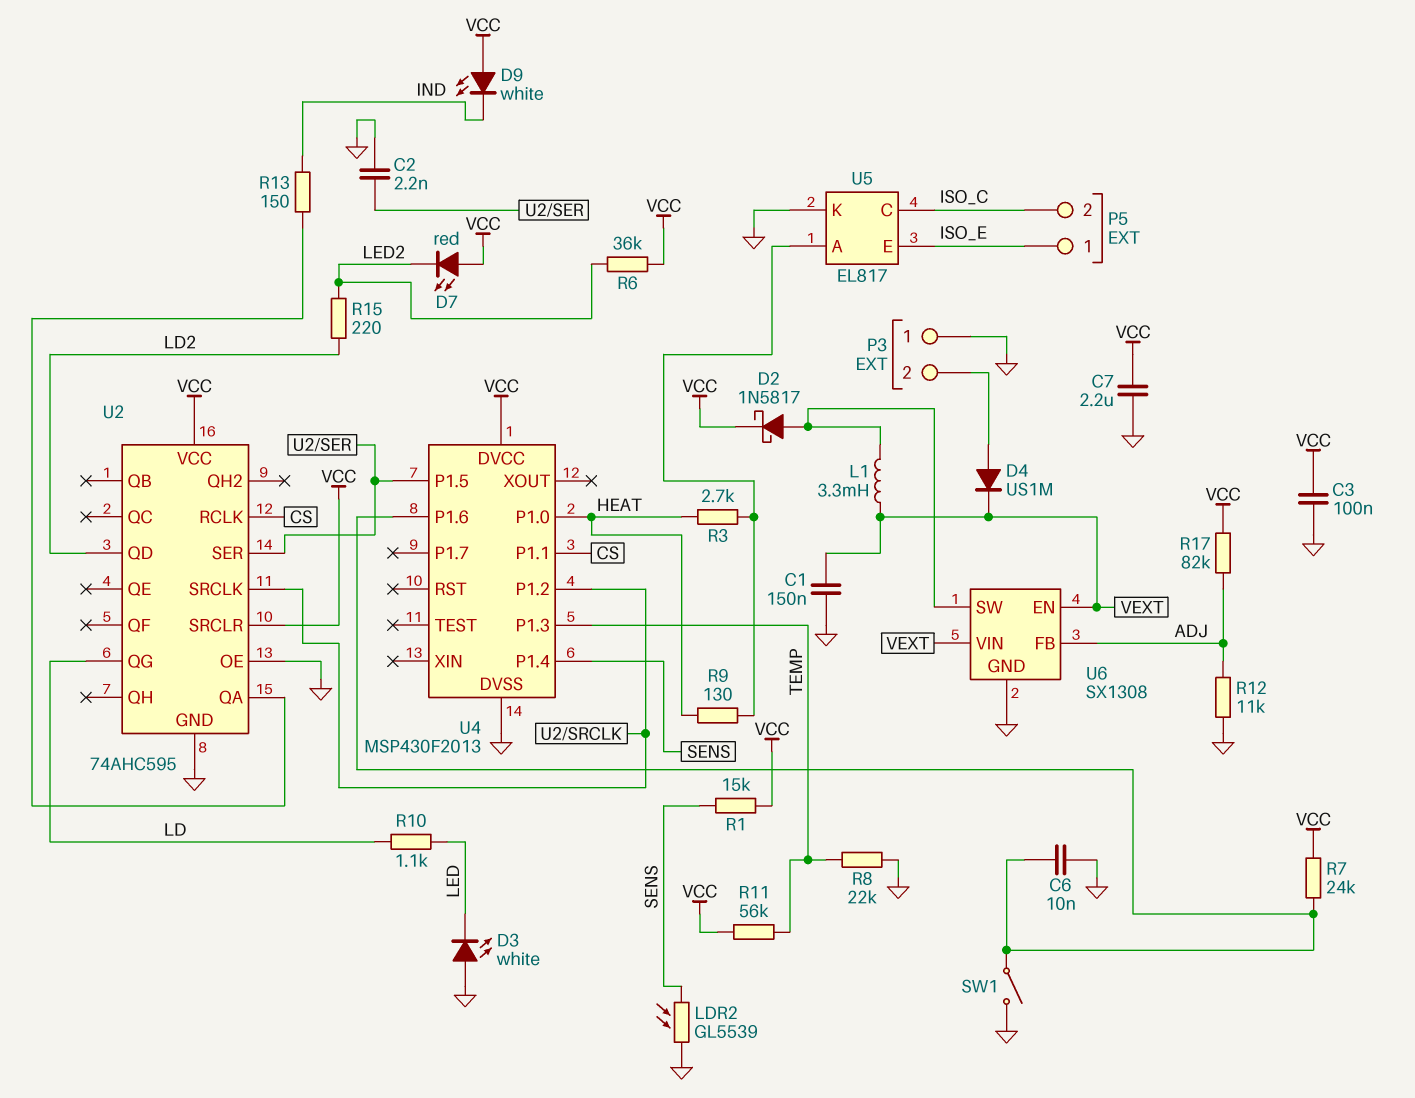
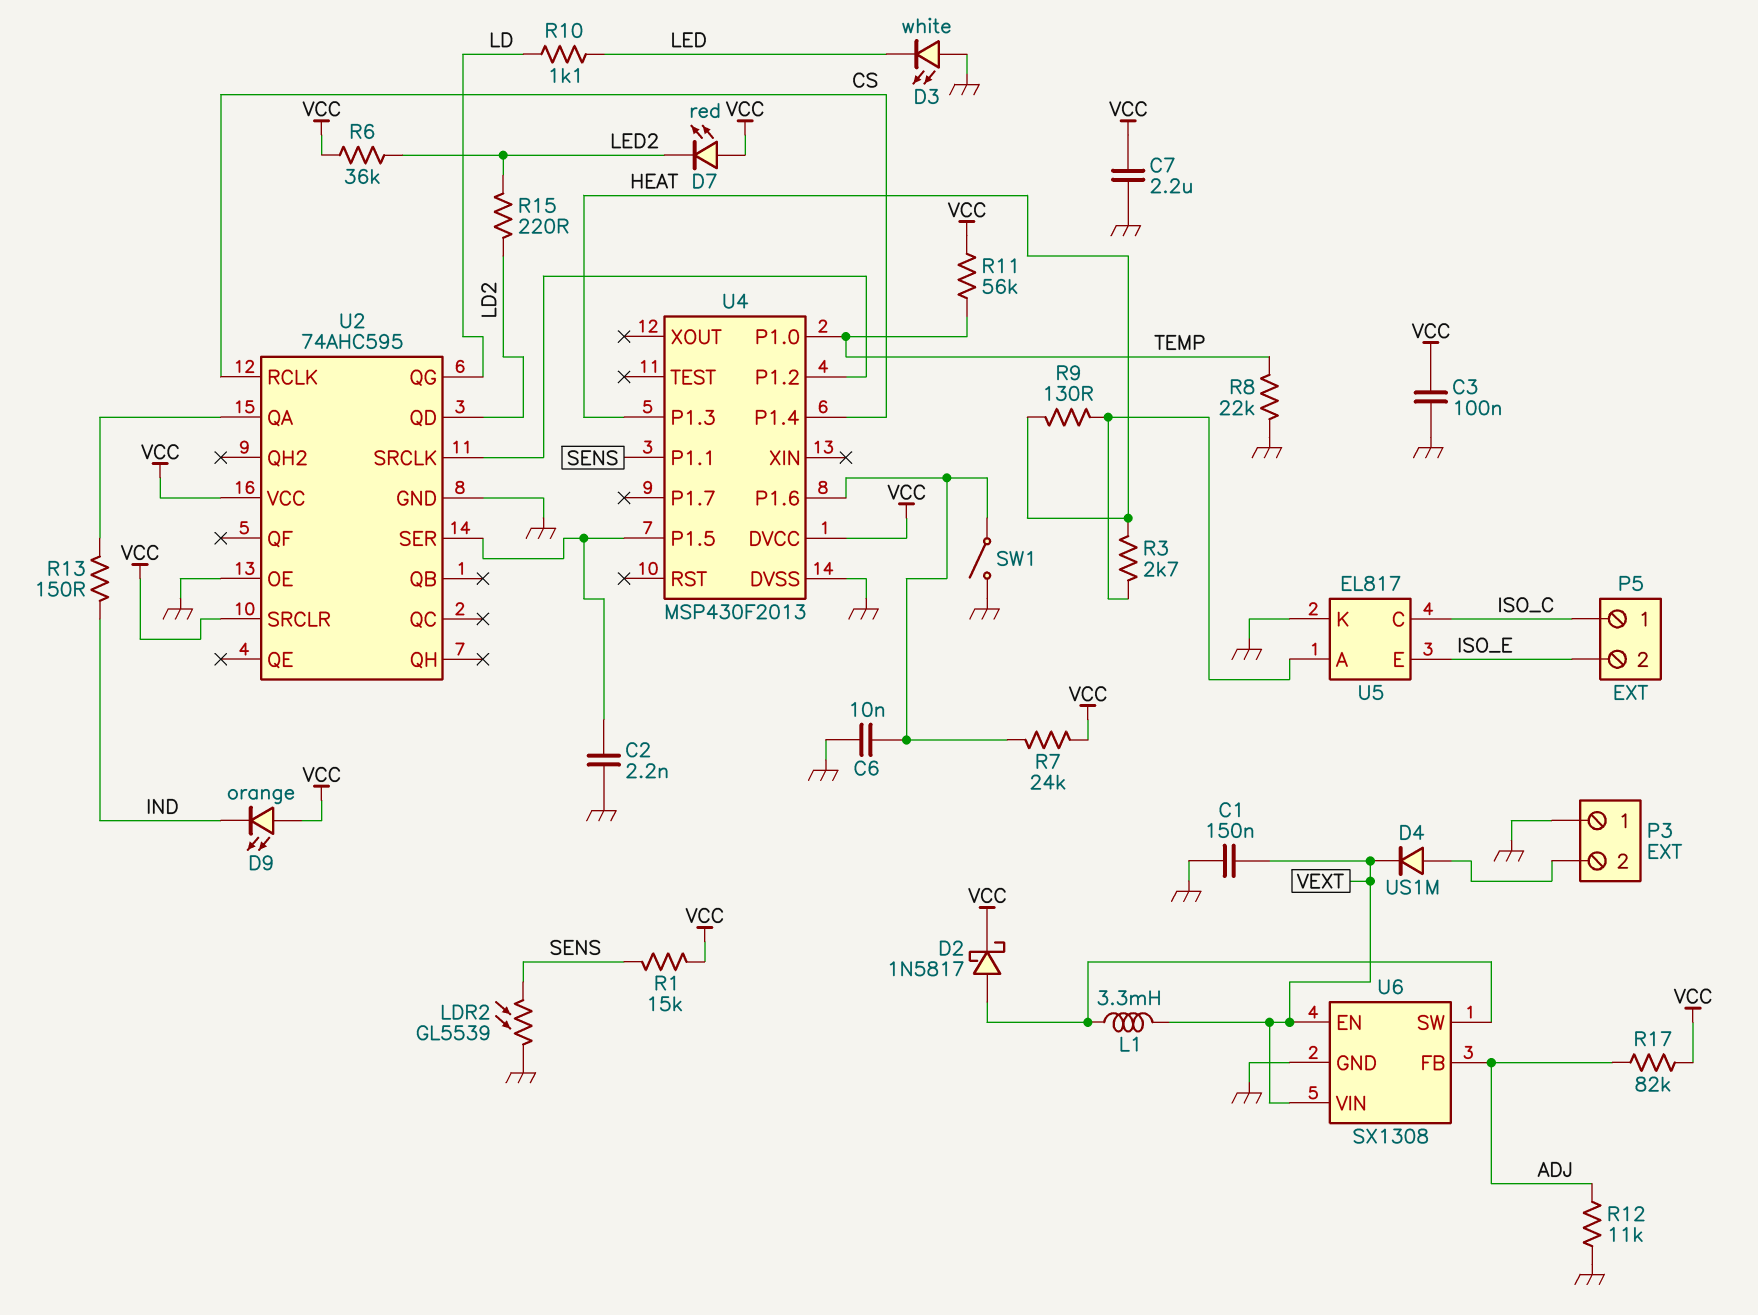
D9: LED white (A VCC, K IND) -> LED orange (A VCC, K IND)
P5 pin 1: ISO_E -> ISO_C
P5 pin 2: ISO_C -> ISO_E
U4 pin P1.0: HEAT -> TEMP
U4 pin P1.1: CS -> SENS
U4 pin P1.3: TEMP -> HEAT
U4 pin P1.4: SENS -> CS

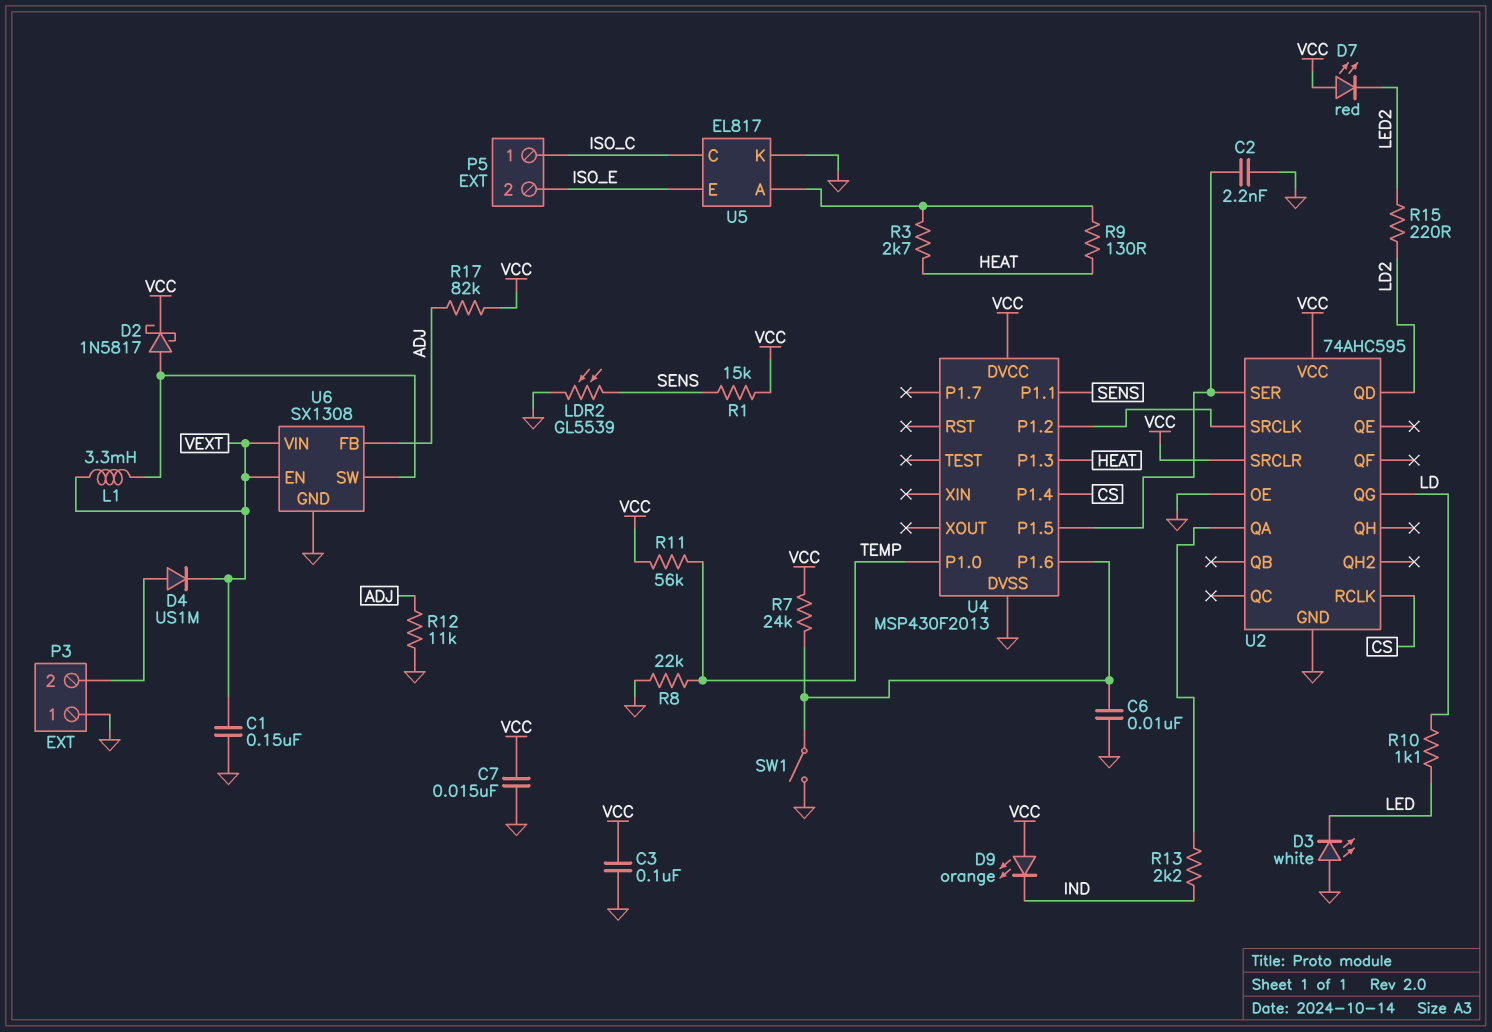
C7: 2.2uF (GND, VCC) -> 15nF (GND, VCC)
R6: 36k (LED2, VCC) -> none
R13: 150 (IND, U2/QA) -> 2.2k (IND, U2/QA)

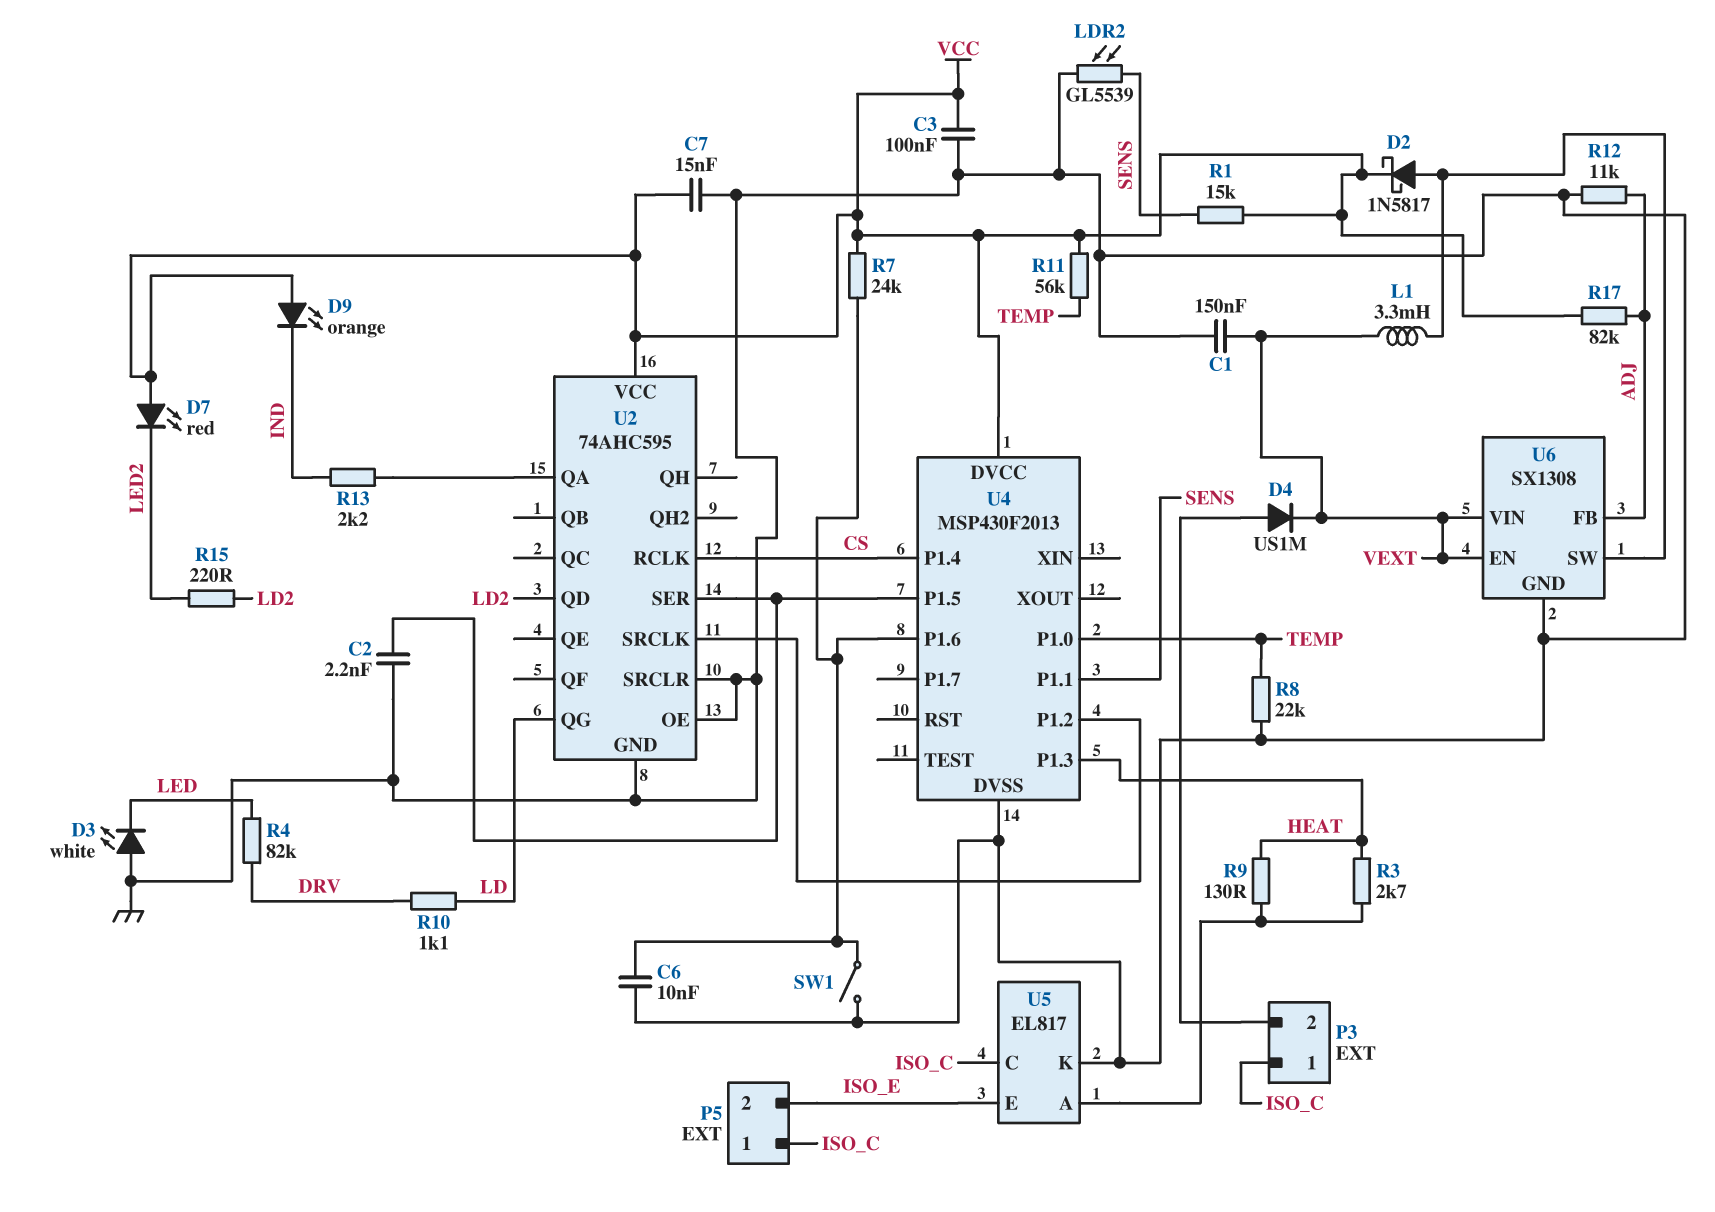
P3 pin 1: GND -> ISO_C
R4: none -> 82k (DRV, LED)
R10: 1.1k (LD, LED) -> 1.1k (DRV, LD)
U2 pin SRCLR: VCC -> GND

